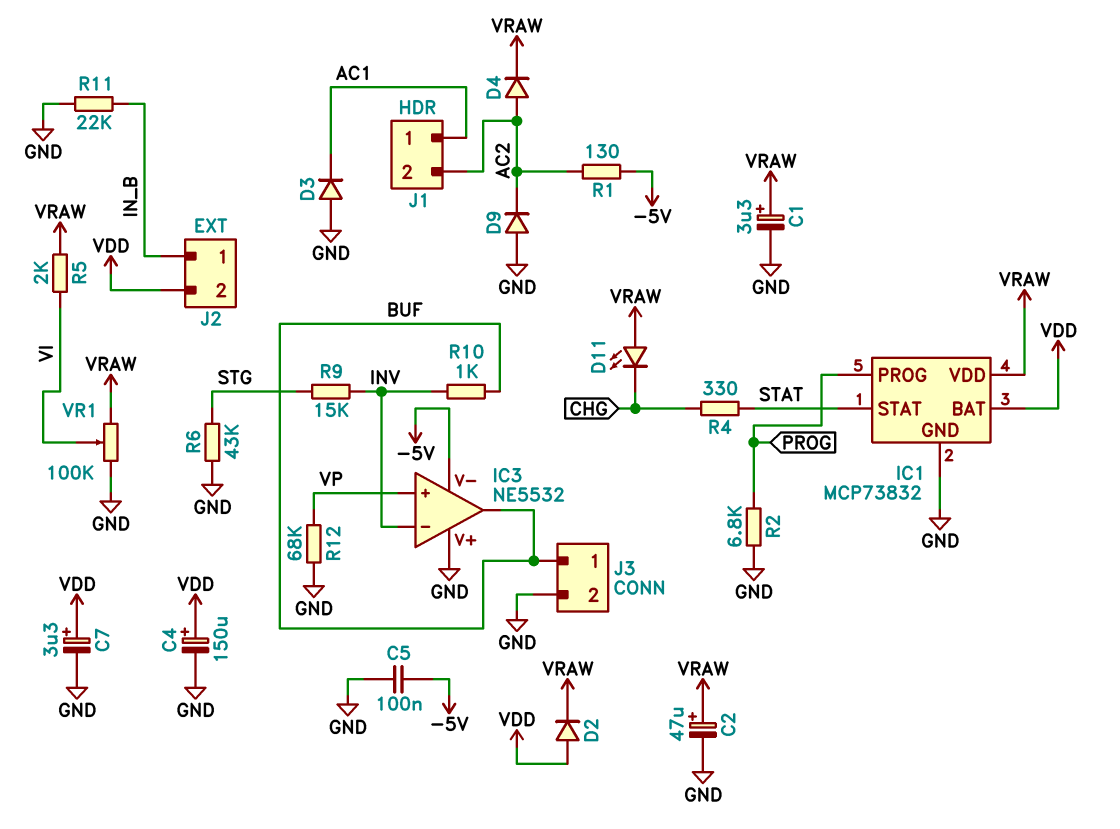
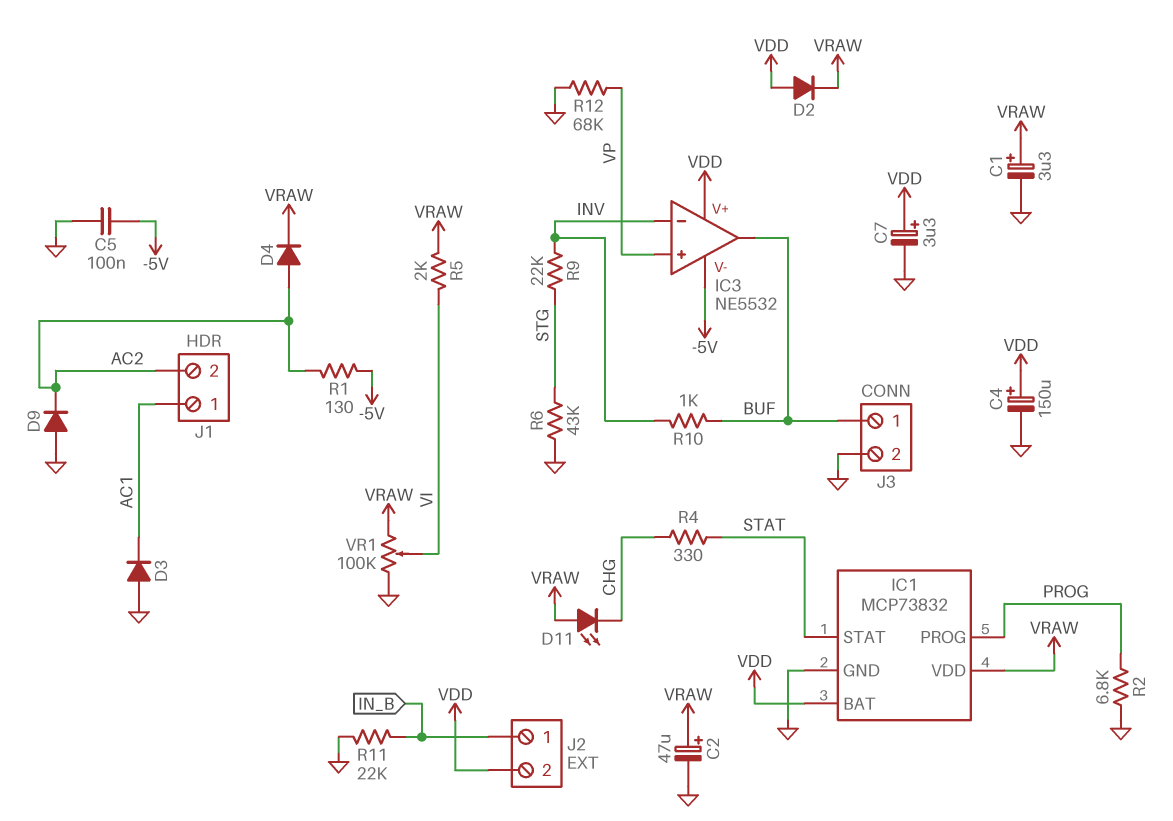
IC3 pin V+: GND -> VDD
R9: 15k (INV, STG) -> 22k (INV, STG)

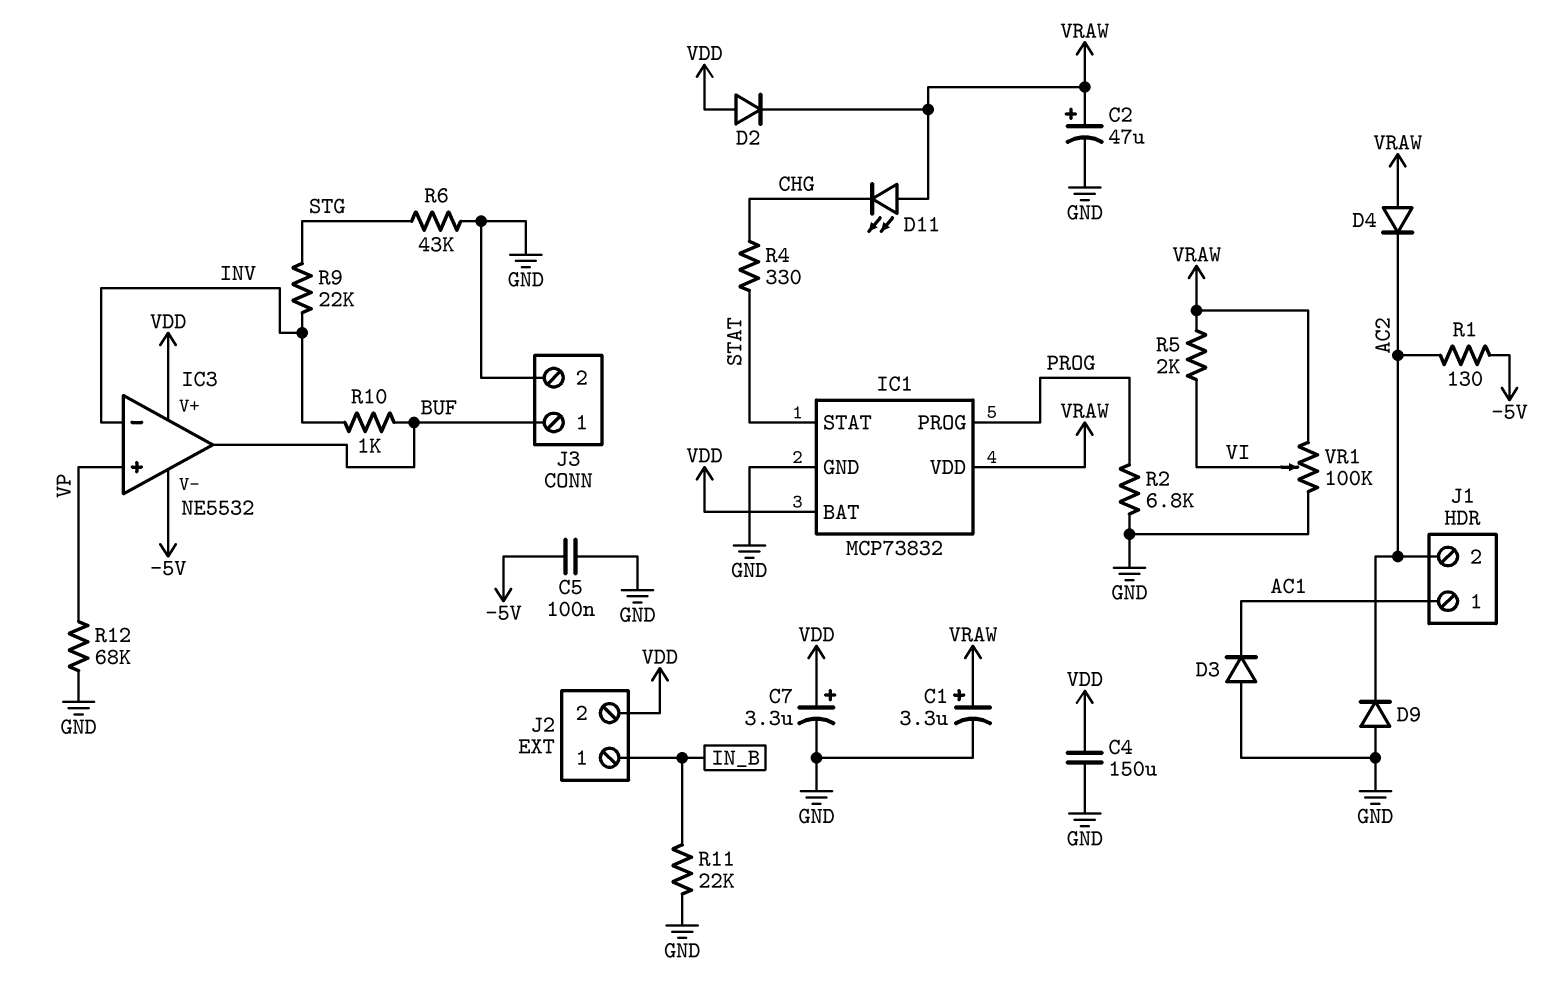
C4: 150uF (plus VDD, minus GND) -> 150uF (GND, VDD)
D4: diode (A AC2, K VRAW) -> diode (A VRAW, K AC2)

